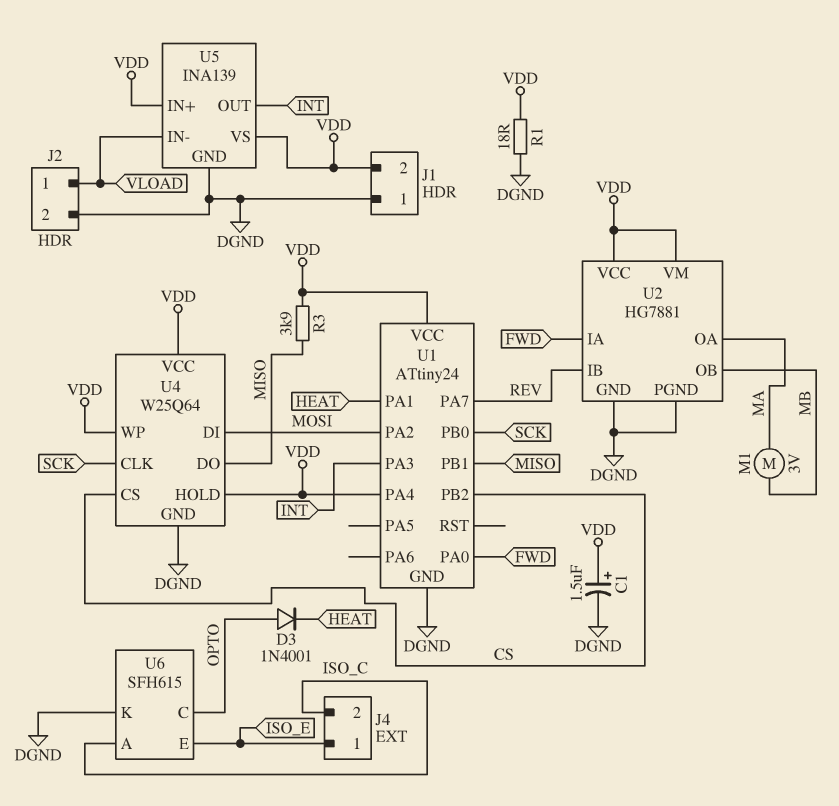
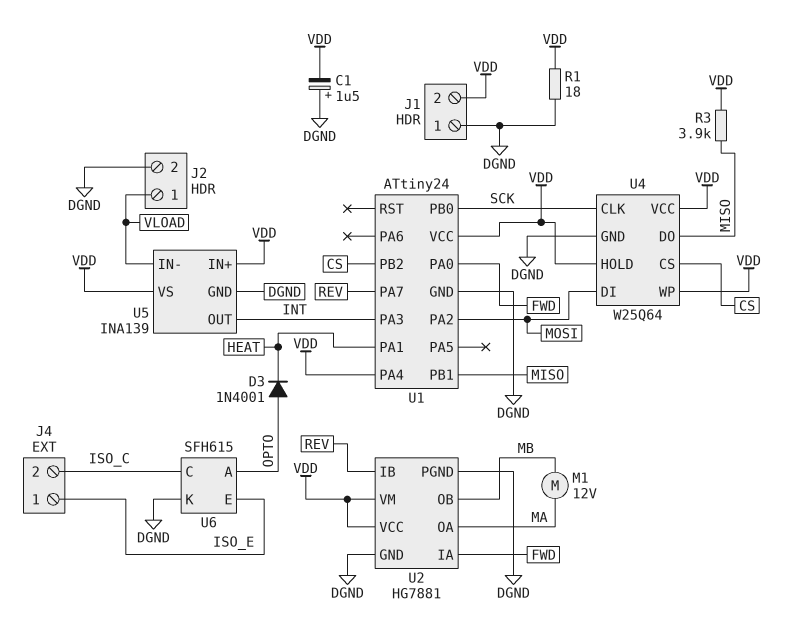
C1: 1.5uF (plus VDD, minus DGND) -> 1.5uF (plus DGND, minus VDD)
M1: motor 3V (MA, MB) -> motor 12V (MA, MB)
U6 pin A: ISO_C -> OPTO
U6 pin C: OPTO -> ISO_C

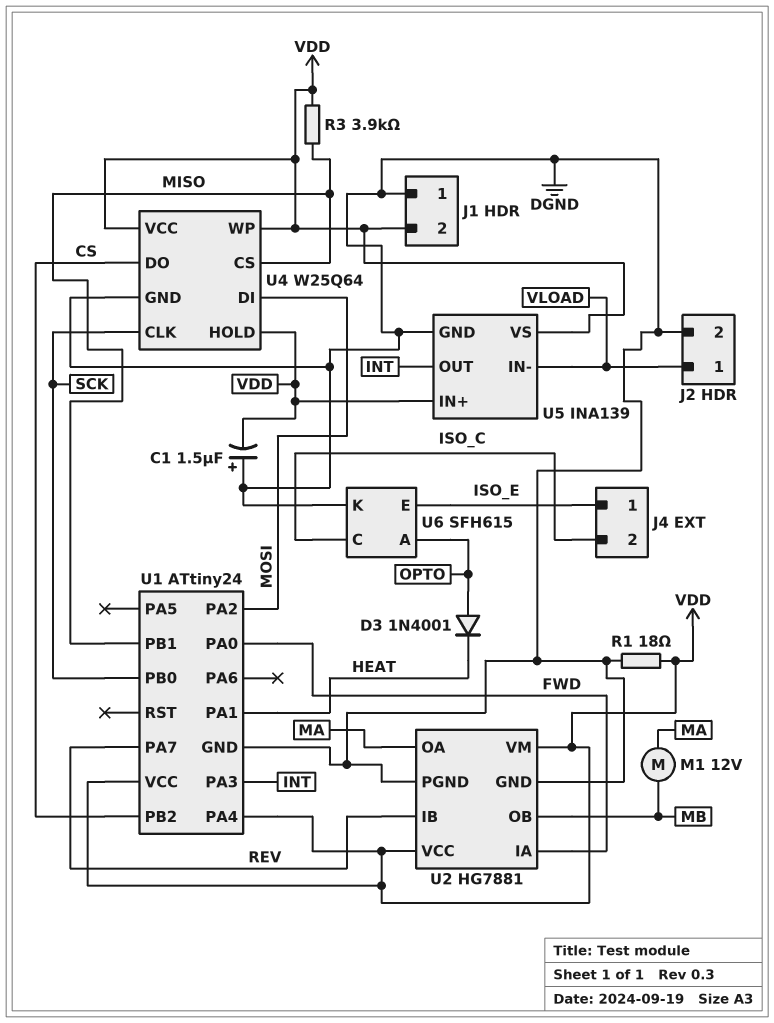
U4 pin CS: CS -> MISO
U4 pin DO: MISO -> CS

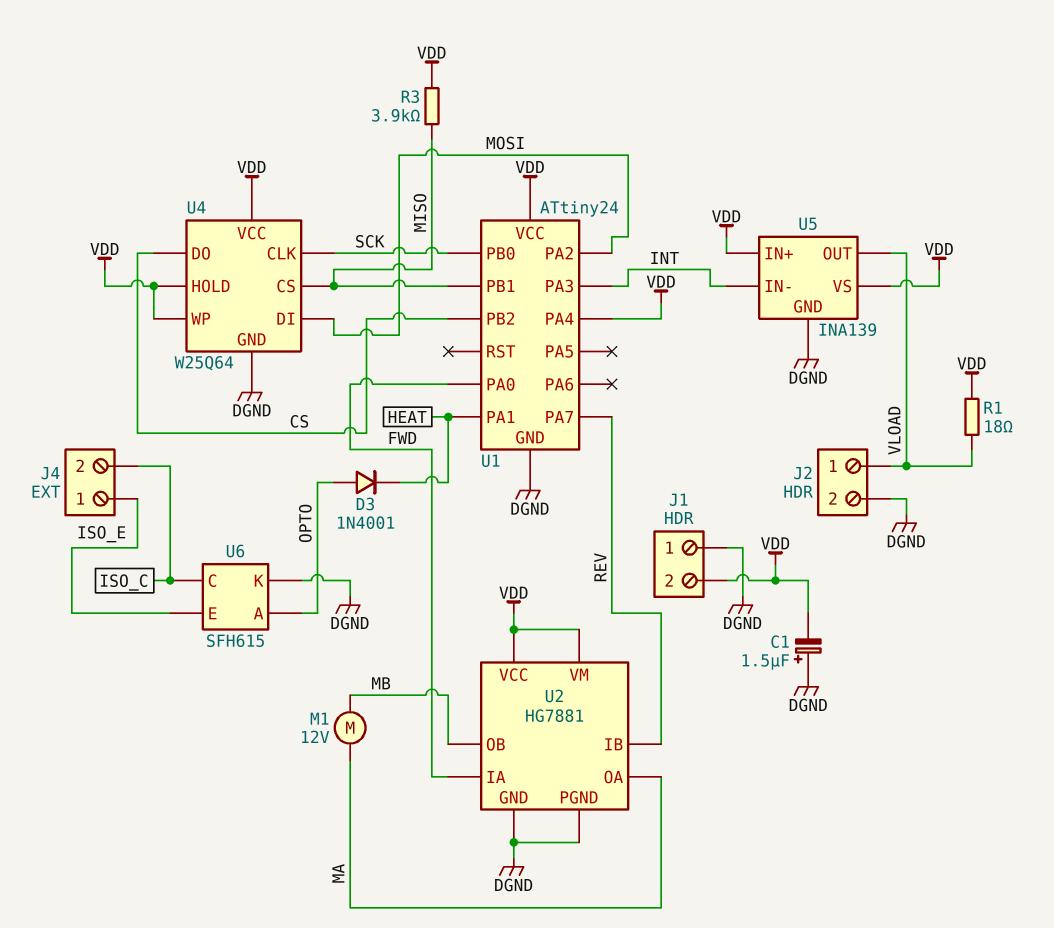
R1: 18 (DGND, VDD) -> 18 (VDD, VLOAD)
U5 pin IN-: VLOAD -> INT
U5 pin OUT: INT -> VLOAD

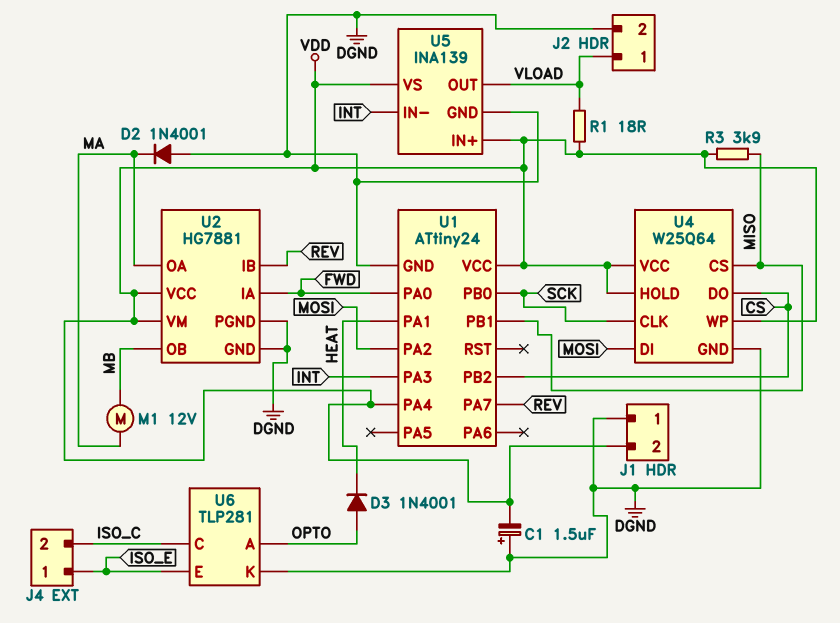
D2: none -> diode 1N4001 (A DGND, K MA)
U6: SFH615 -> TLP281

